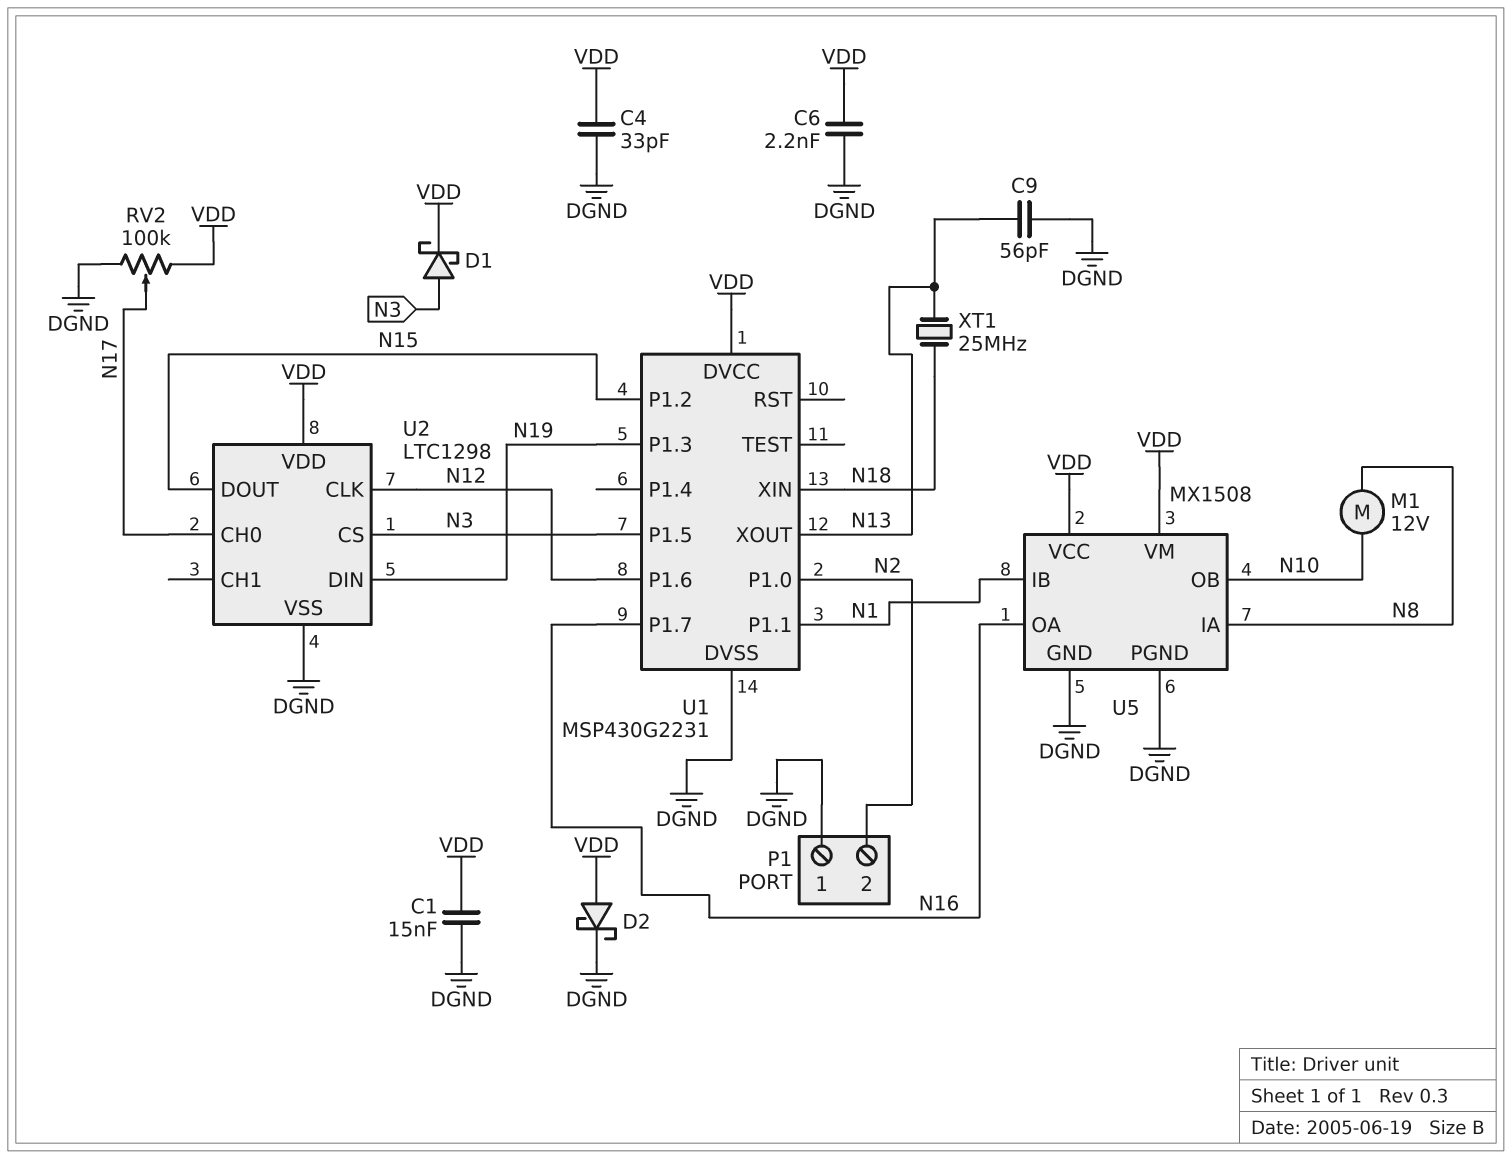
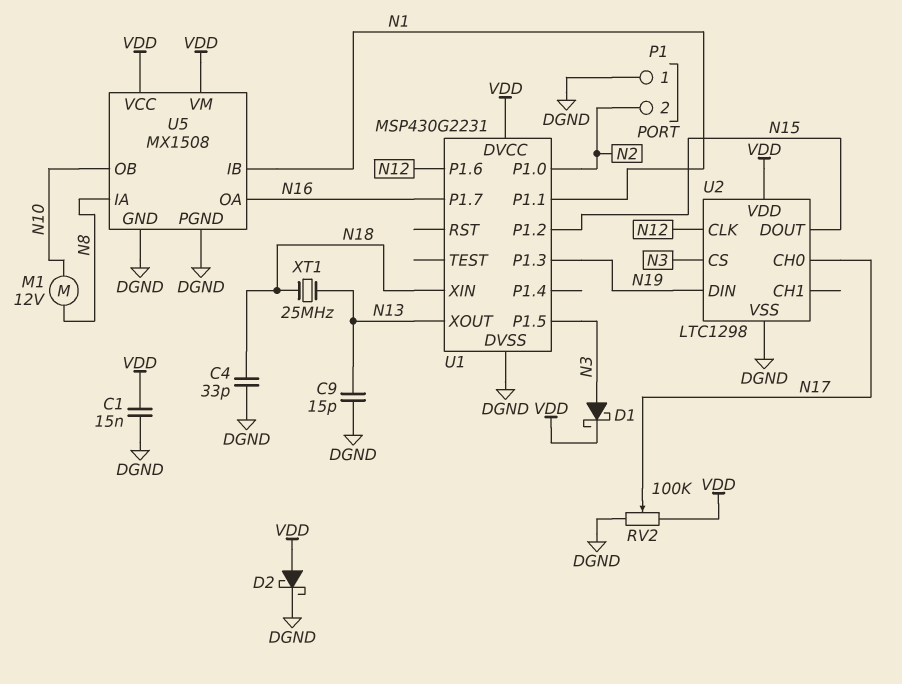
C4: 33pF (DGND, VDD) -> 33pF (DGND, N18)
C6: 2.2nF (DGND, VDD) -> none
C9: 56pF (DGND, N13) -> 15pF (DGND, N13)

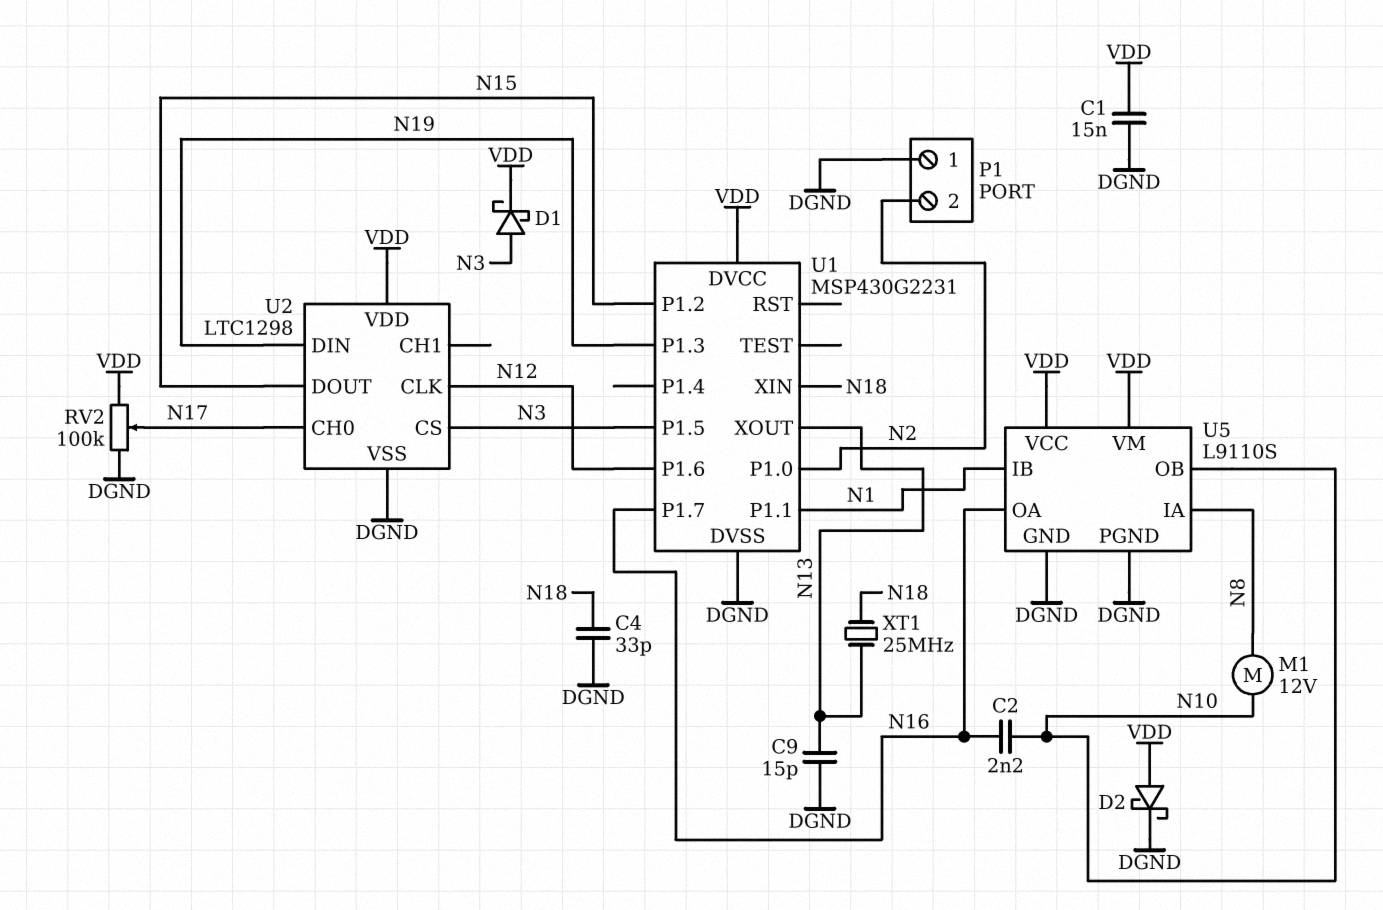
C2: none -> 2.2nF (N10, N16)
U5: MX1508 -> L9110S

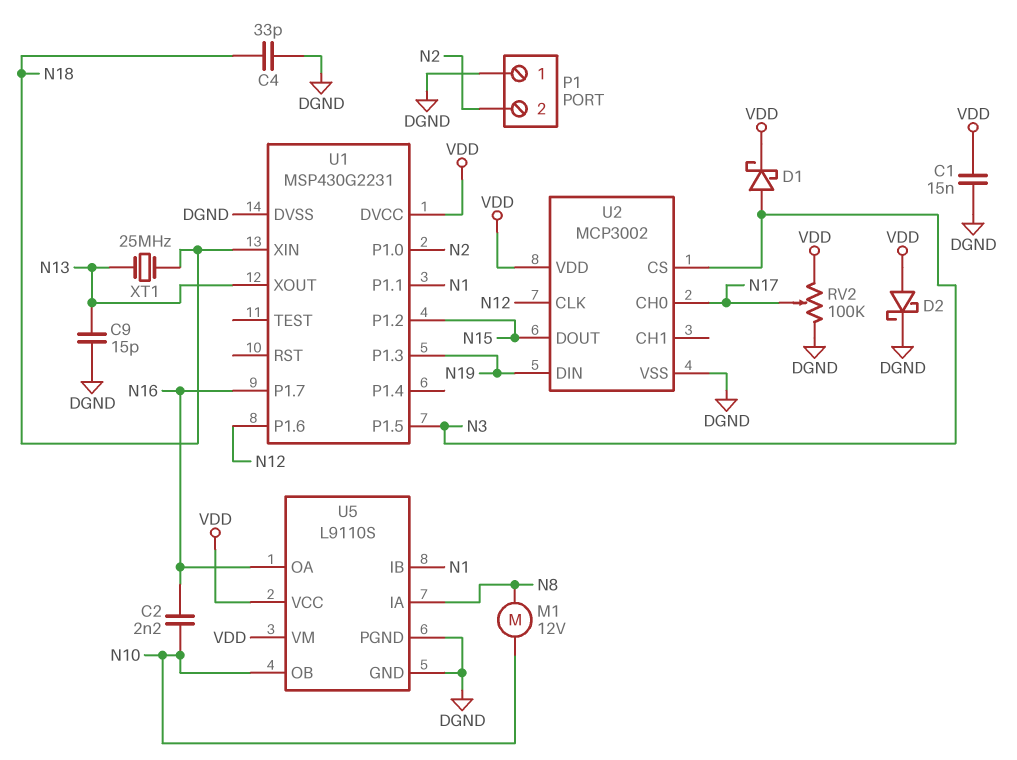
U2: LTC1298 -> MCP3002

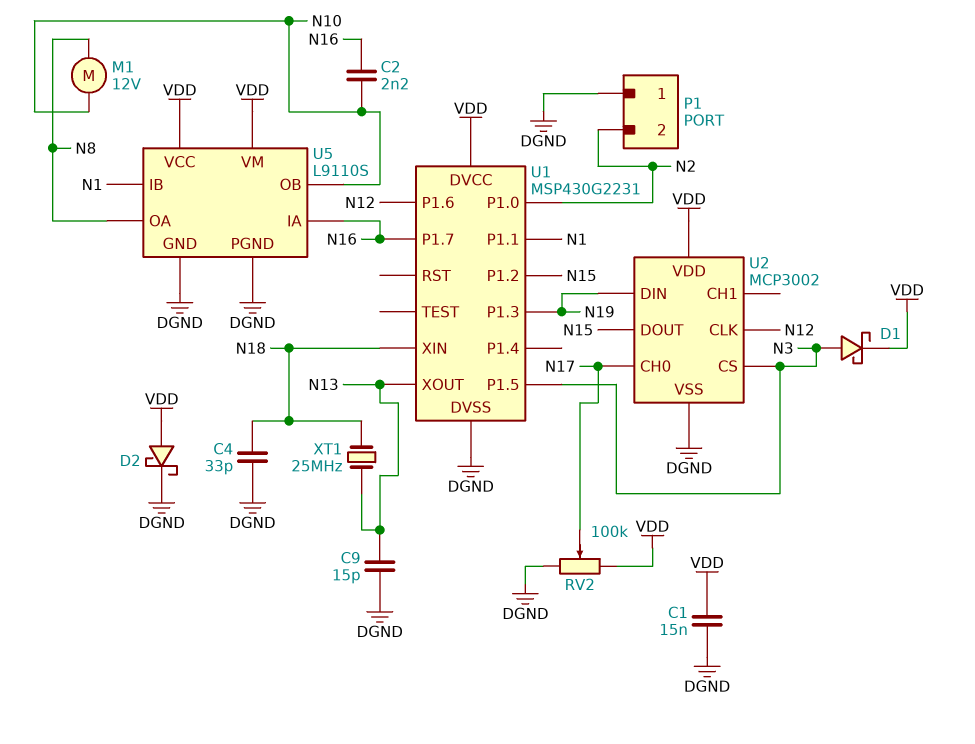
U5 pin IA: N8 -> N16
U5 pin OA: N16 -> N8

